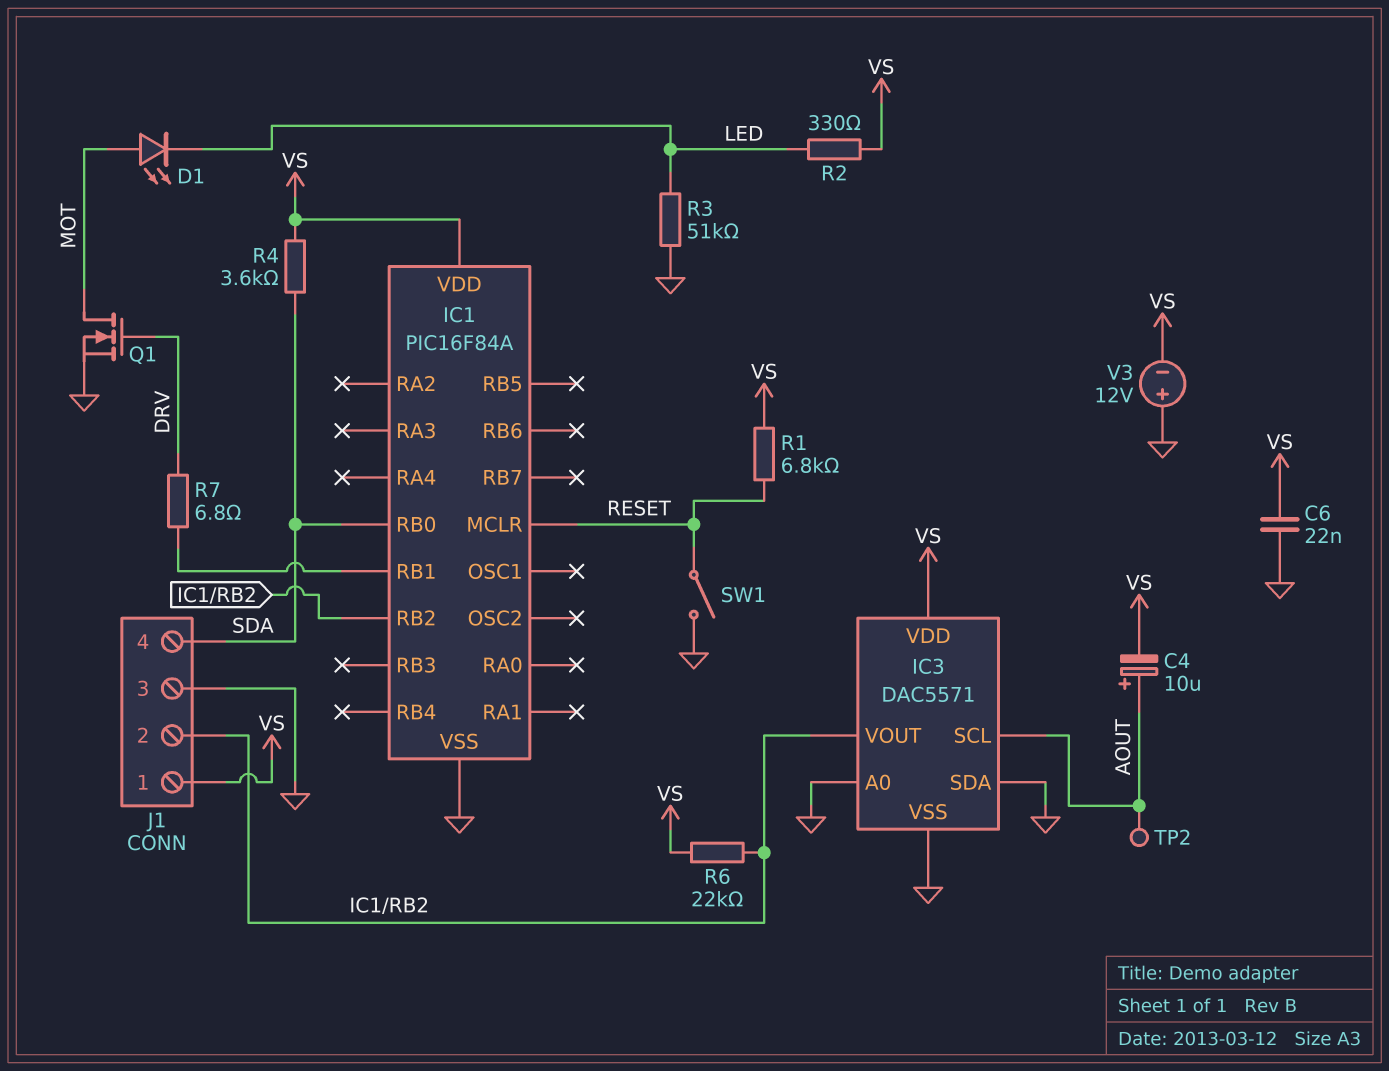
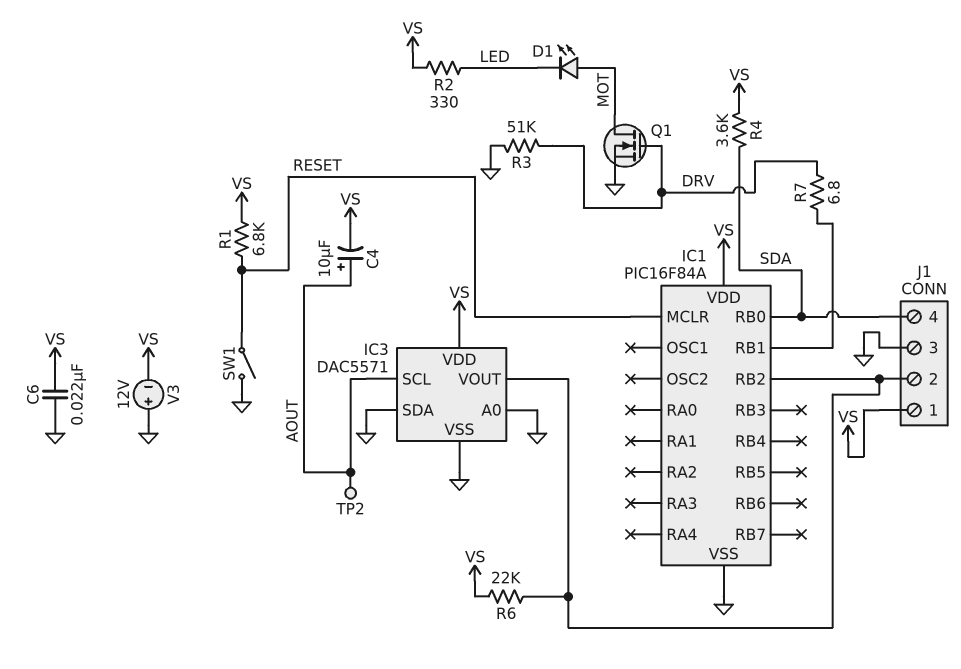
R3: 51k (GND, LED) -> 51k (DRV, GND)

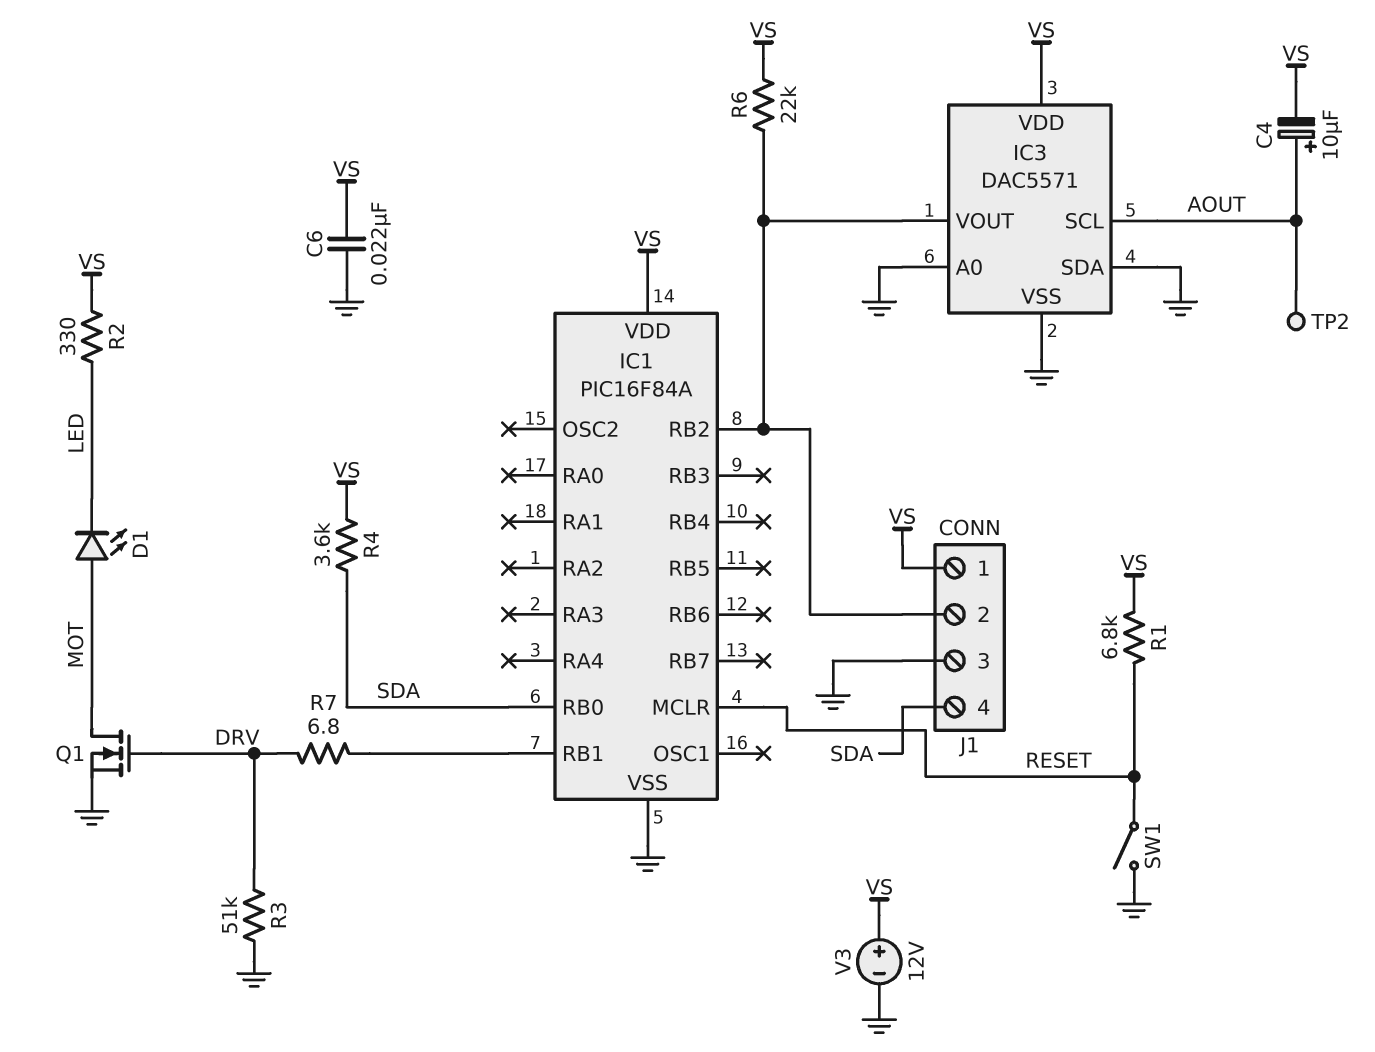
V3: 12V (plus GND, minus VS) -> 12V (plus VS, minus GND)

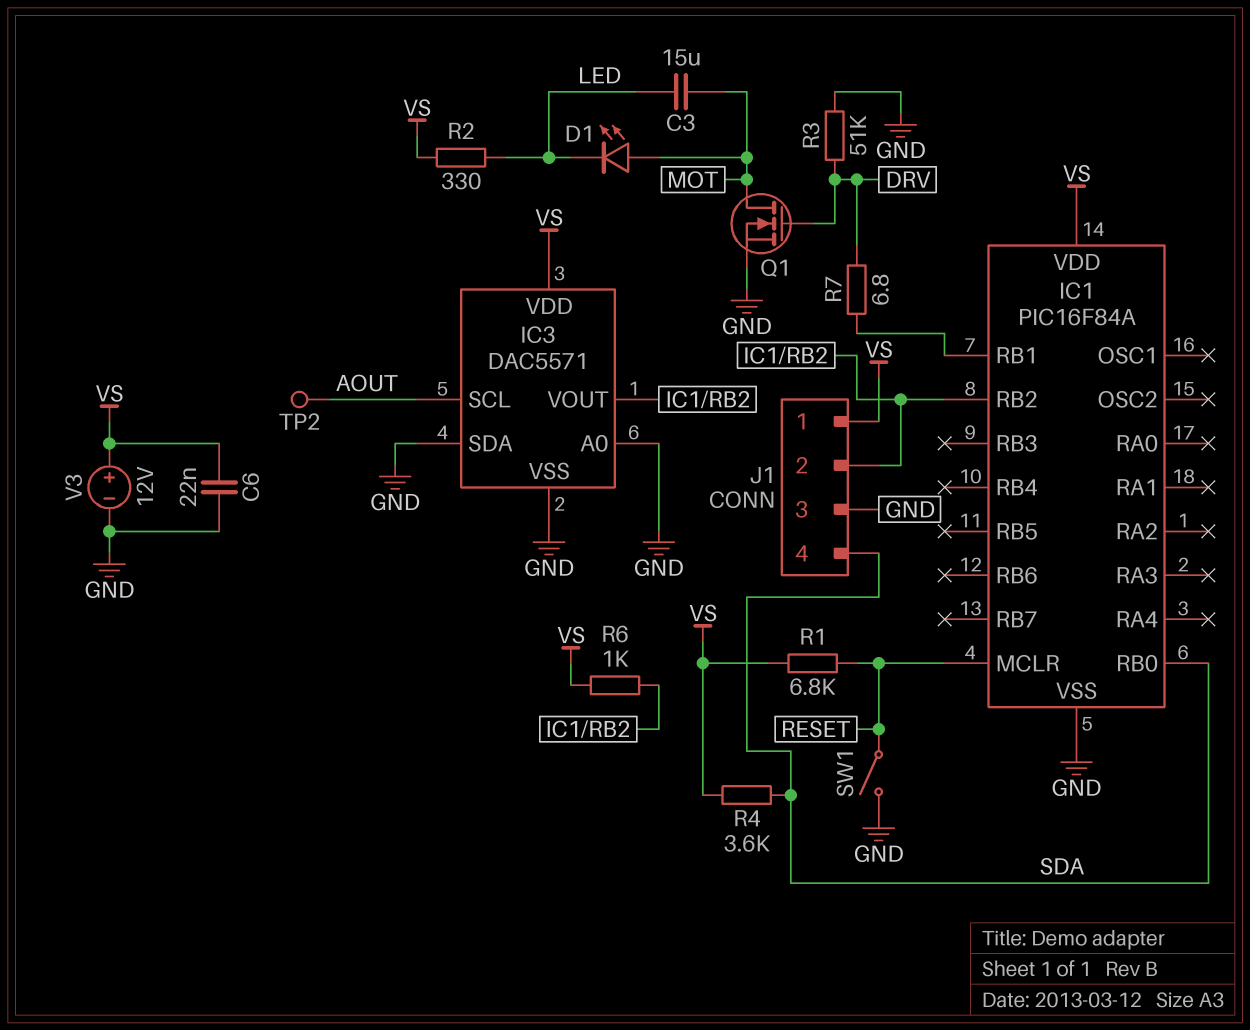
C3: none -> 15uF (LED, MOT)
C4: 10uF (plus AOUT, minus VS) -> none
R6: 22k (IC1/RB2, VS) -> 1k (IC1/RB2, VS)

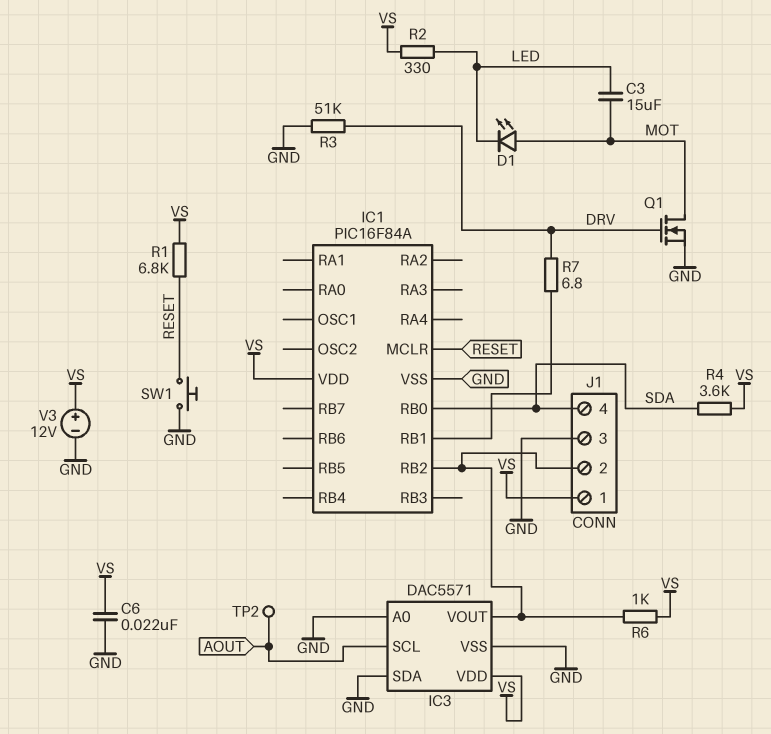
SW1: switch (GND, RESET) -> button (GND, RESET)

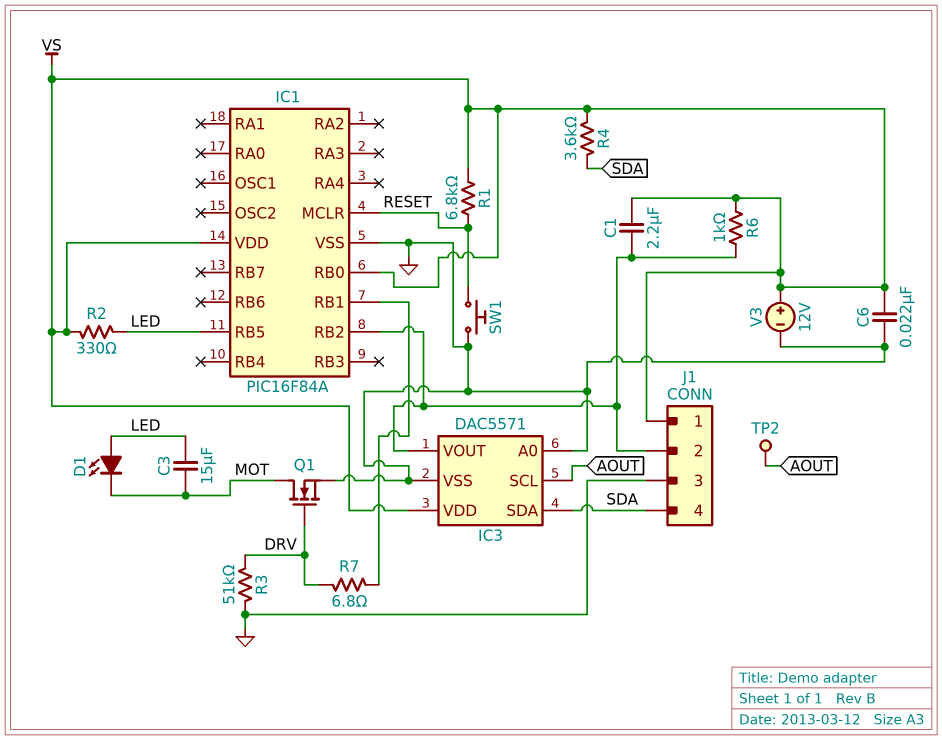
C1: none -> 2.2uF (IC1/RB2, VS)
D1: LED (A MOT, K LED) -> LED (A LED, K MOT)
IC1 pin RB0: SDA -> VS
IC1 pin RB5: none -> LED
IC3 pin SDA: GND -> SDA

